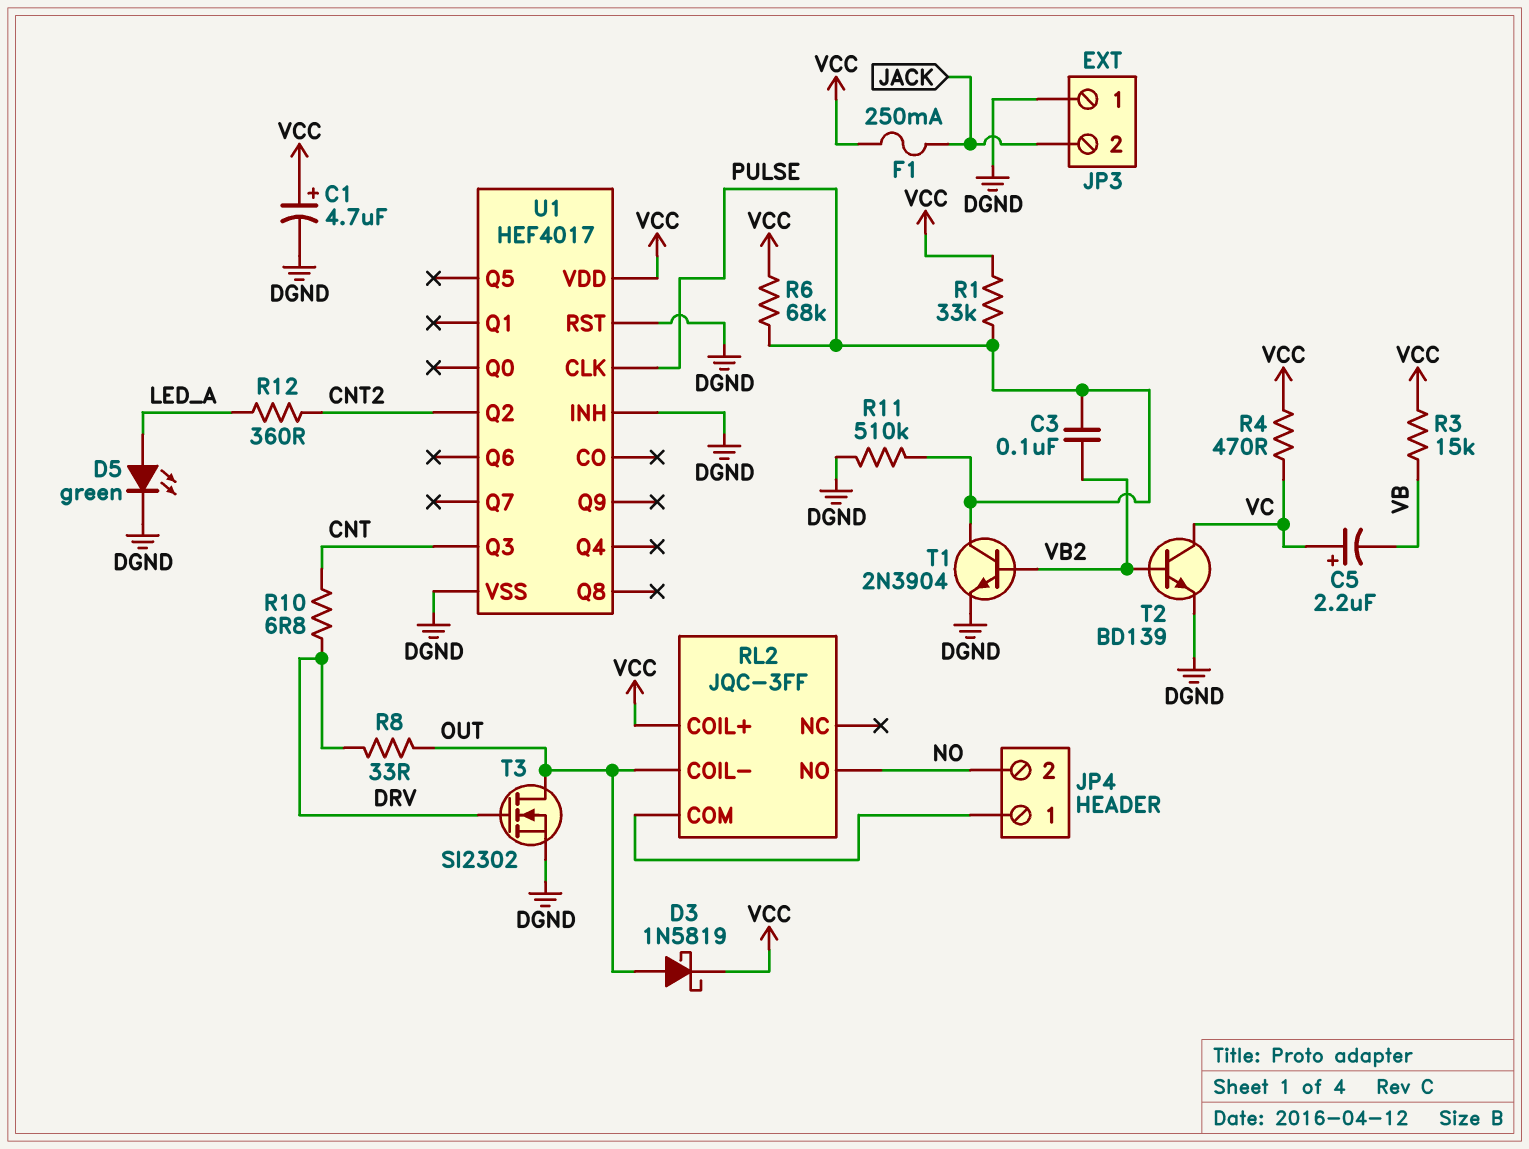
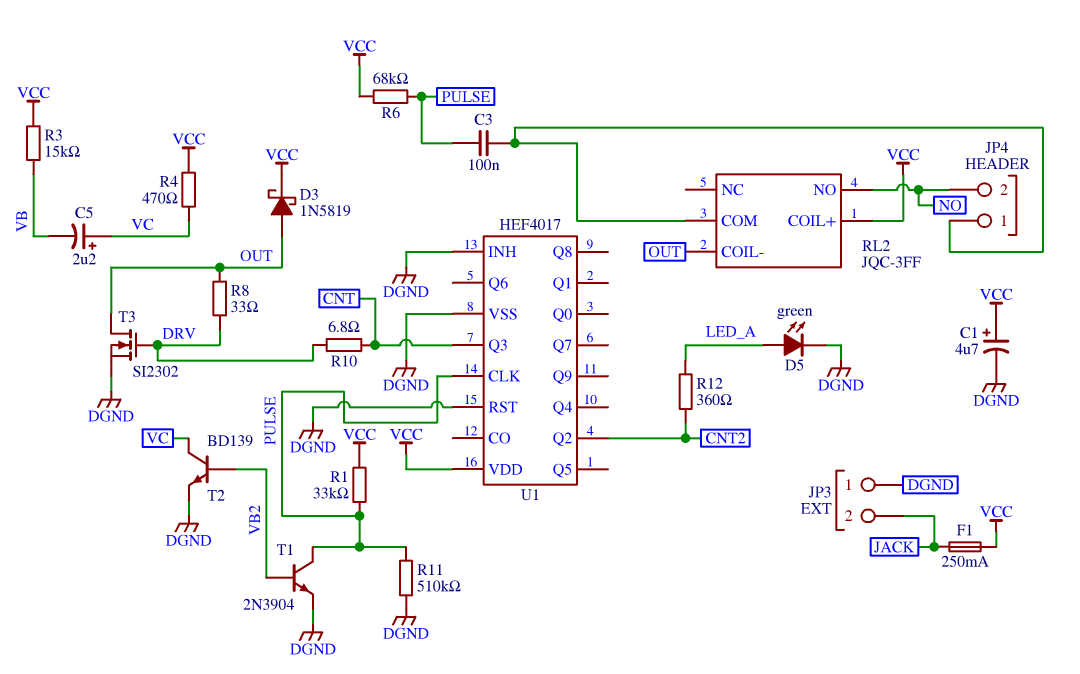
C3: 100nF (PULSE, VB2) -> 100nF (JP4/1, PULSE)

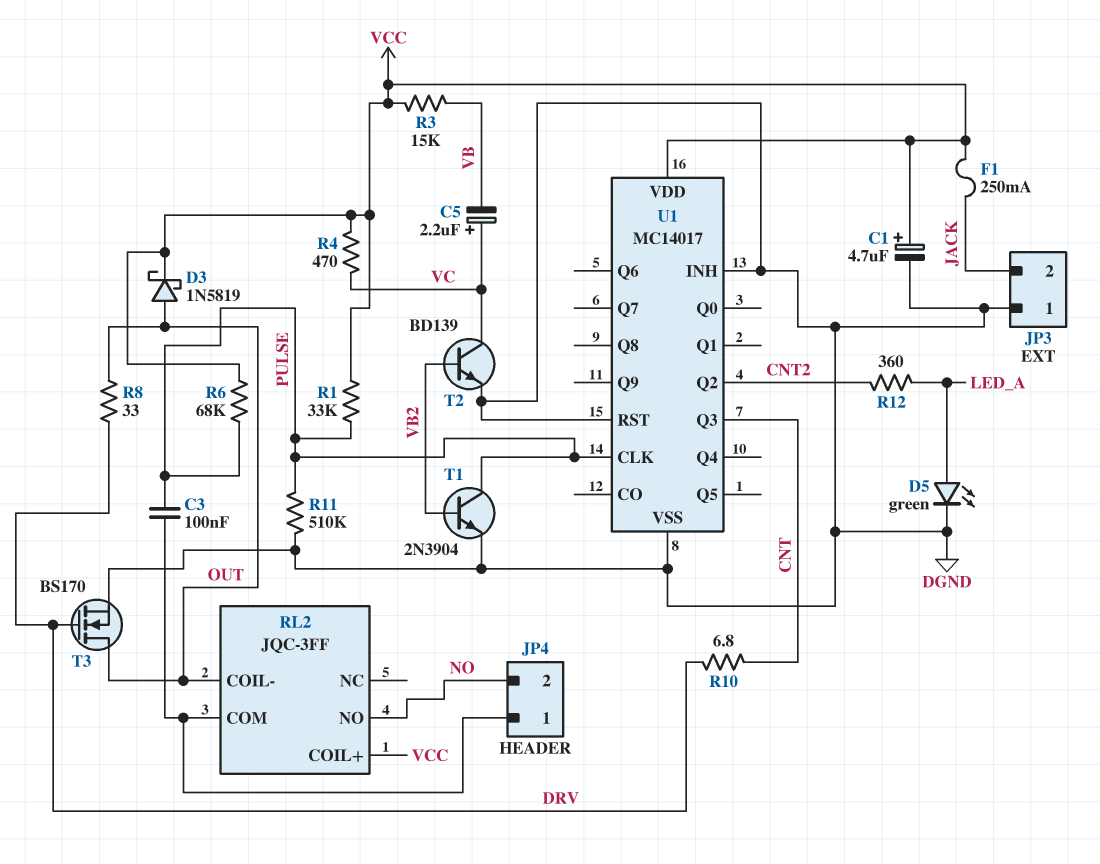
T3: NMOS SI2302 (G DRV, D OUT, S DGND) -> NMOS BS170 (G DRV, D OUT, S DGND)
U1: HEF4017 -> MC14017

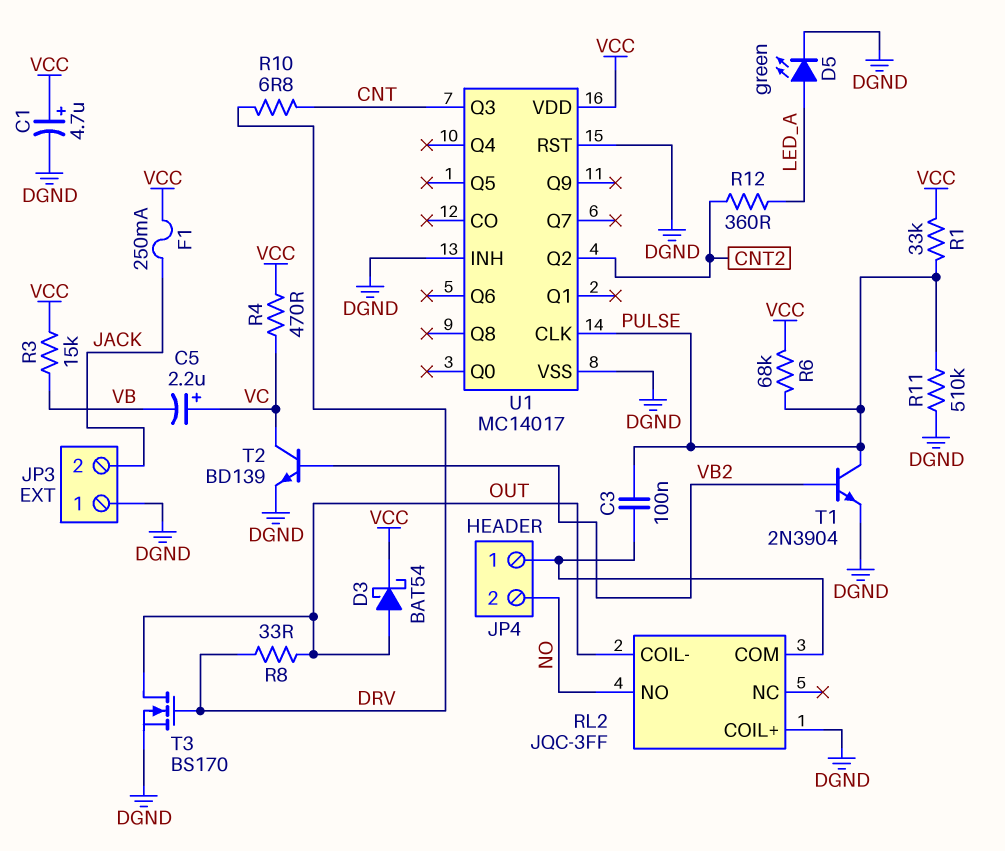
D3: schottky 1N5819 (A OUT, K VCC) -> schottky BAT54 (A OUT, K VCC)
RL2 pin COIL+: VCC -> DGND

